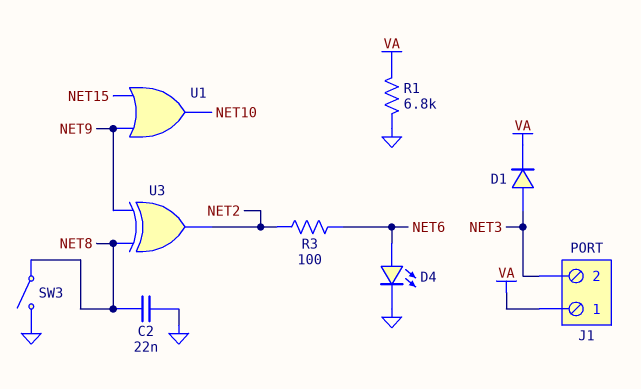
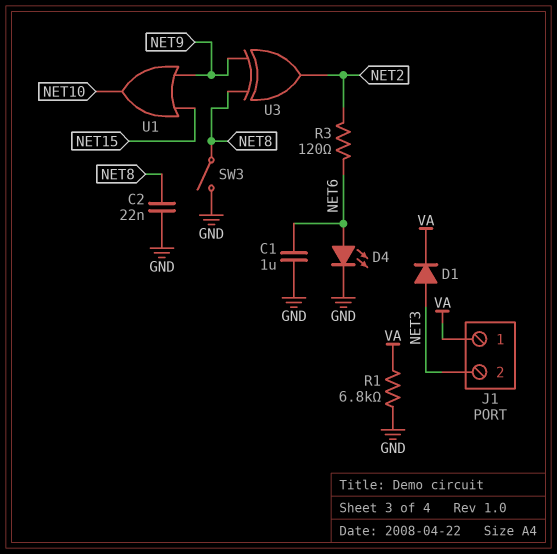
C1: none -> 1uF (GND, NET6)
R3: 100 (NET2, NET6) -> 120 (NET2, NET6)

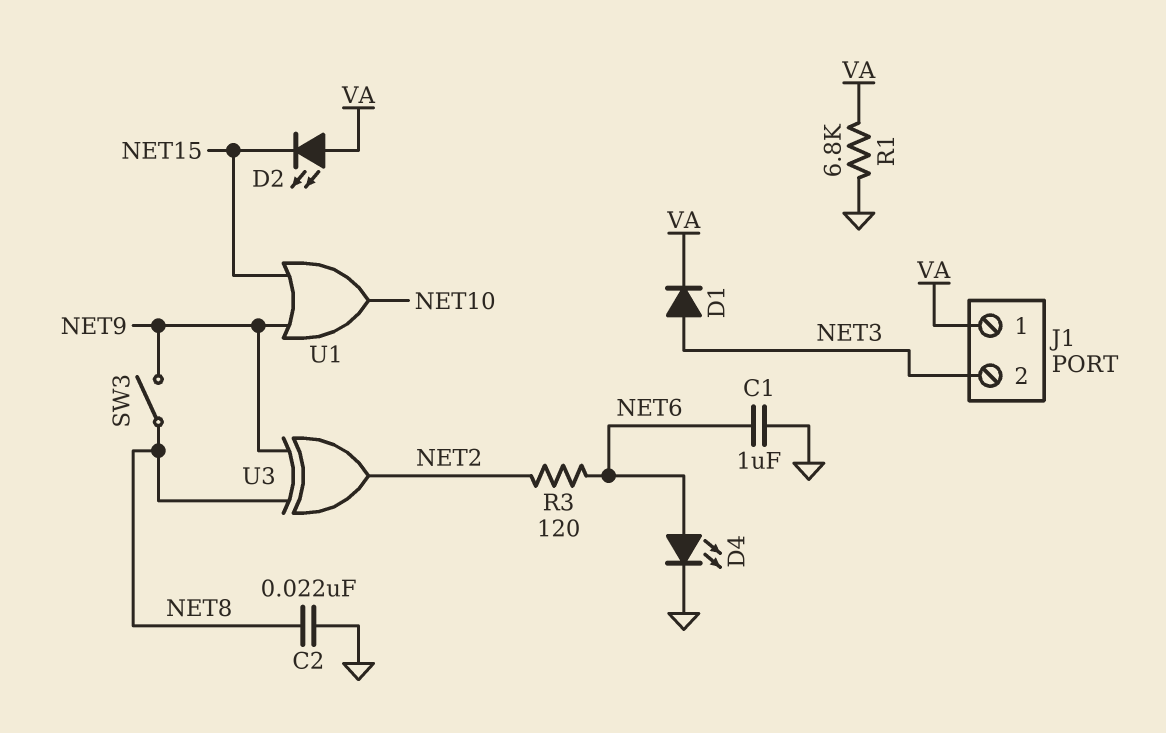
D2: none -> LED (A VA, K NET15)
SW3: switch (GND, NET8) -> switch (NET8, NET9)

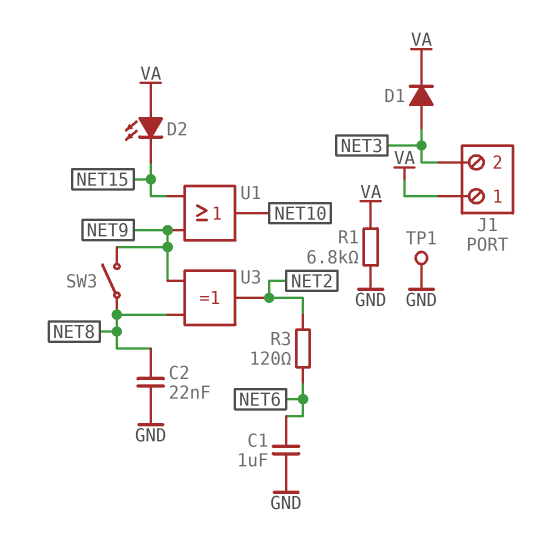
D4: LED (A NET6, K GND) -> none
TP1: none -> test point (GND)

